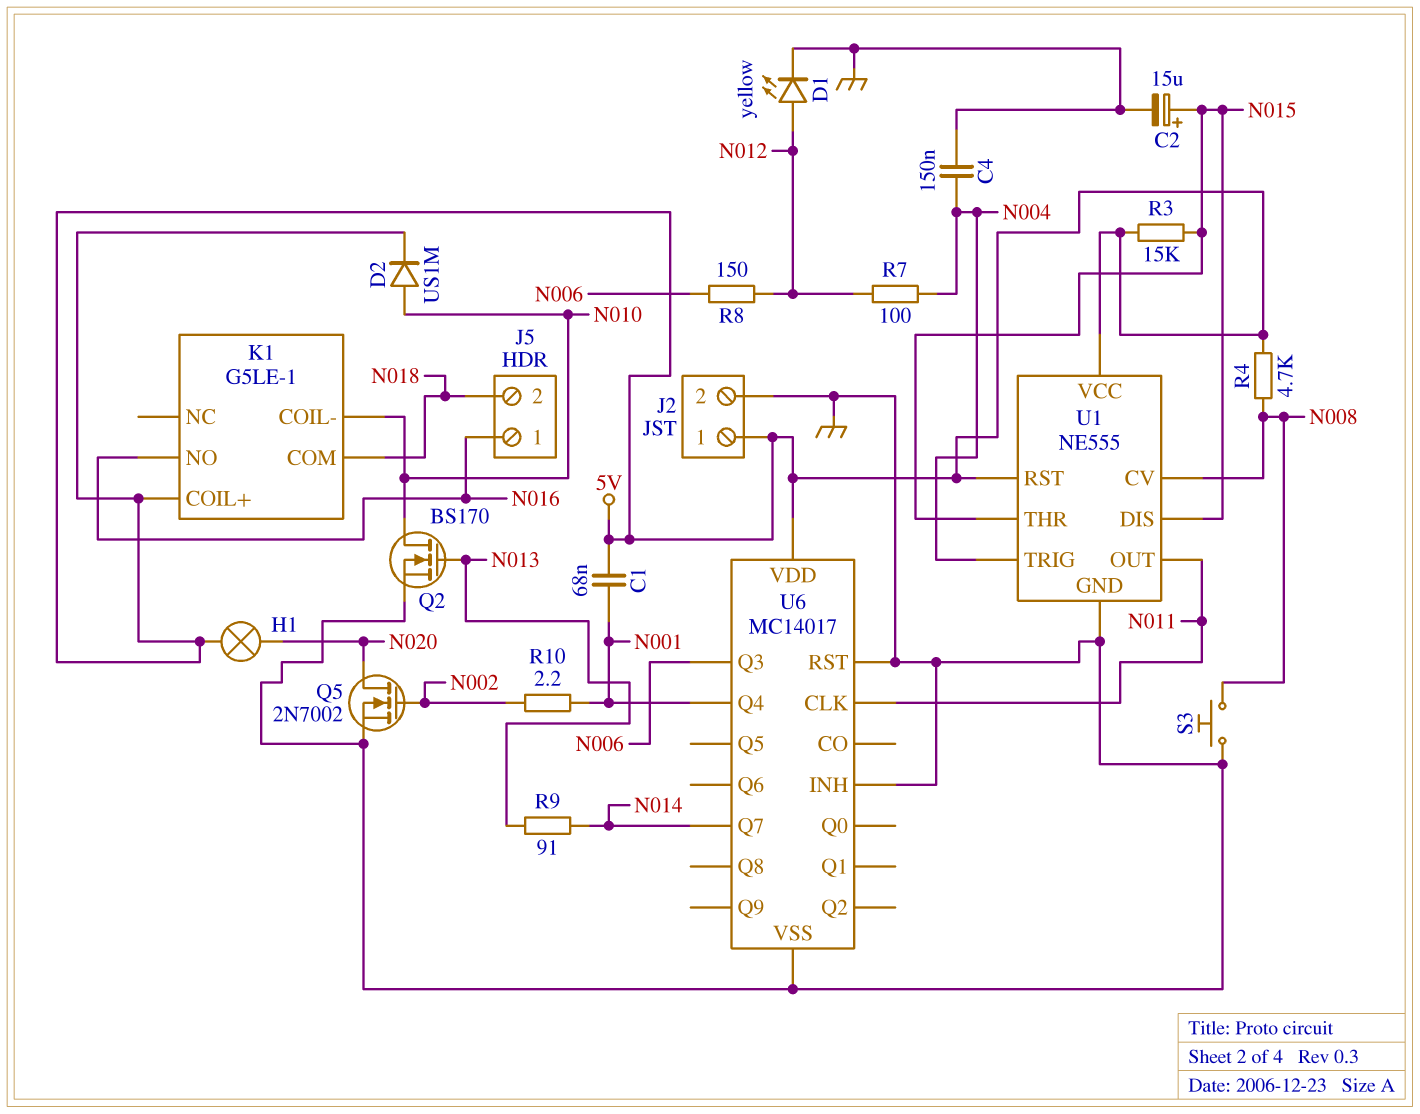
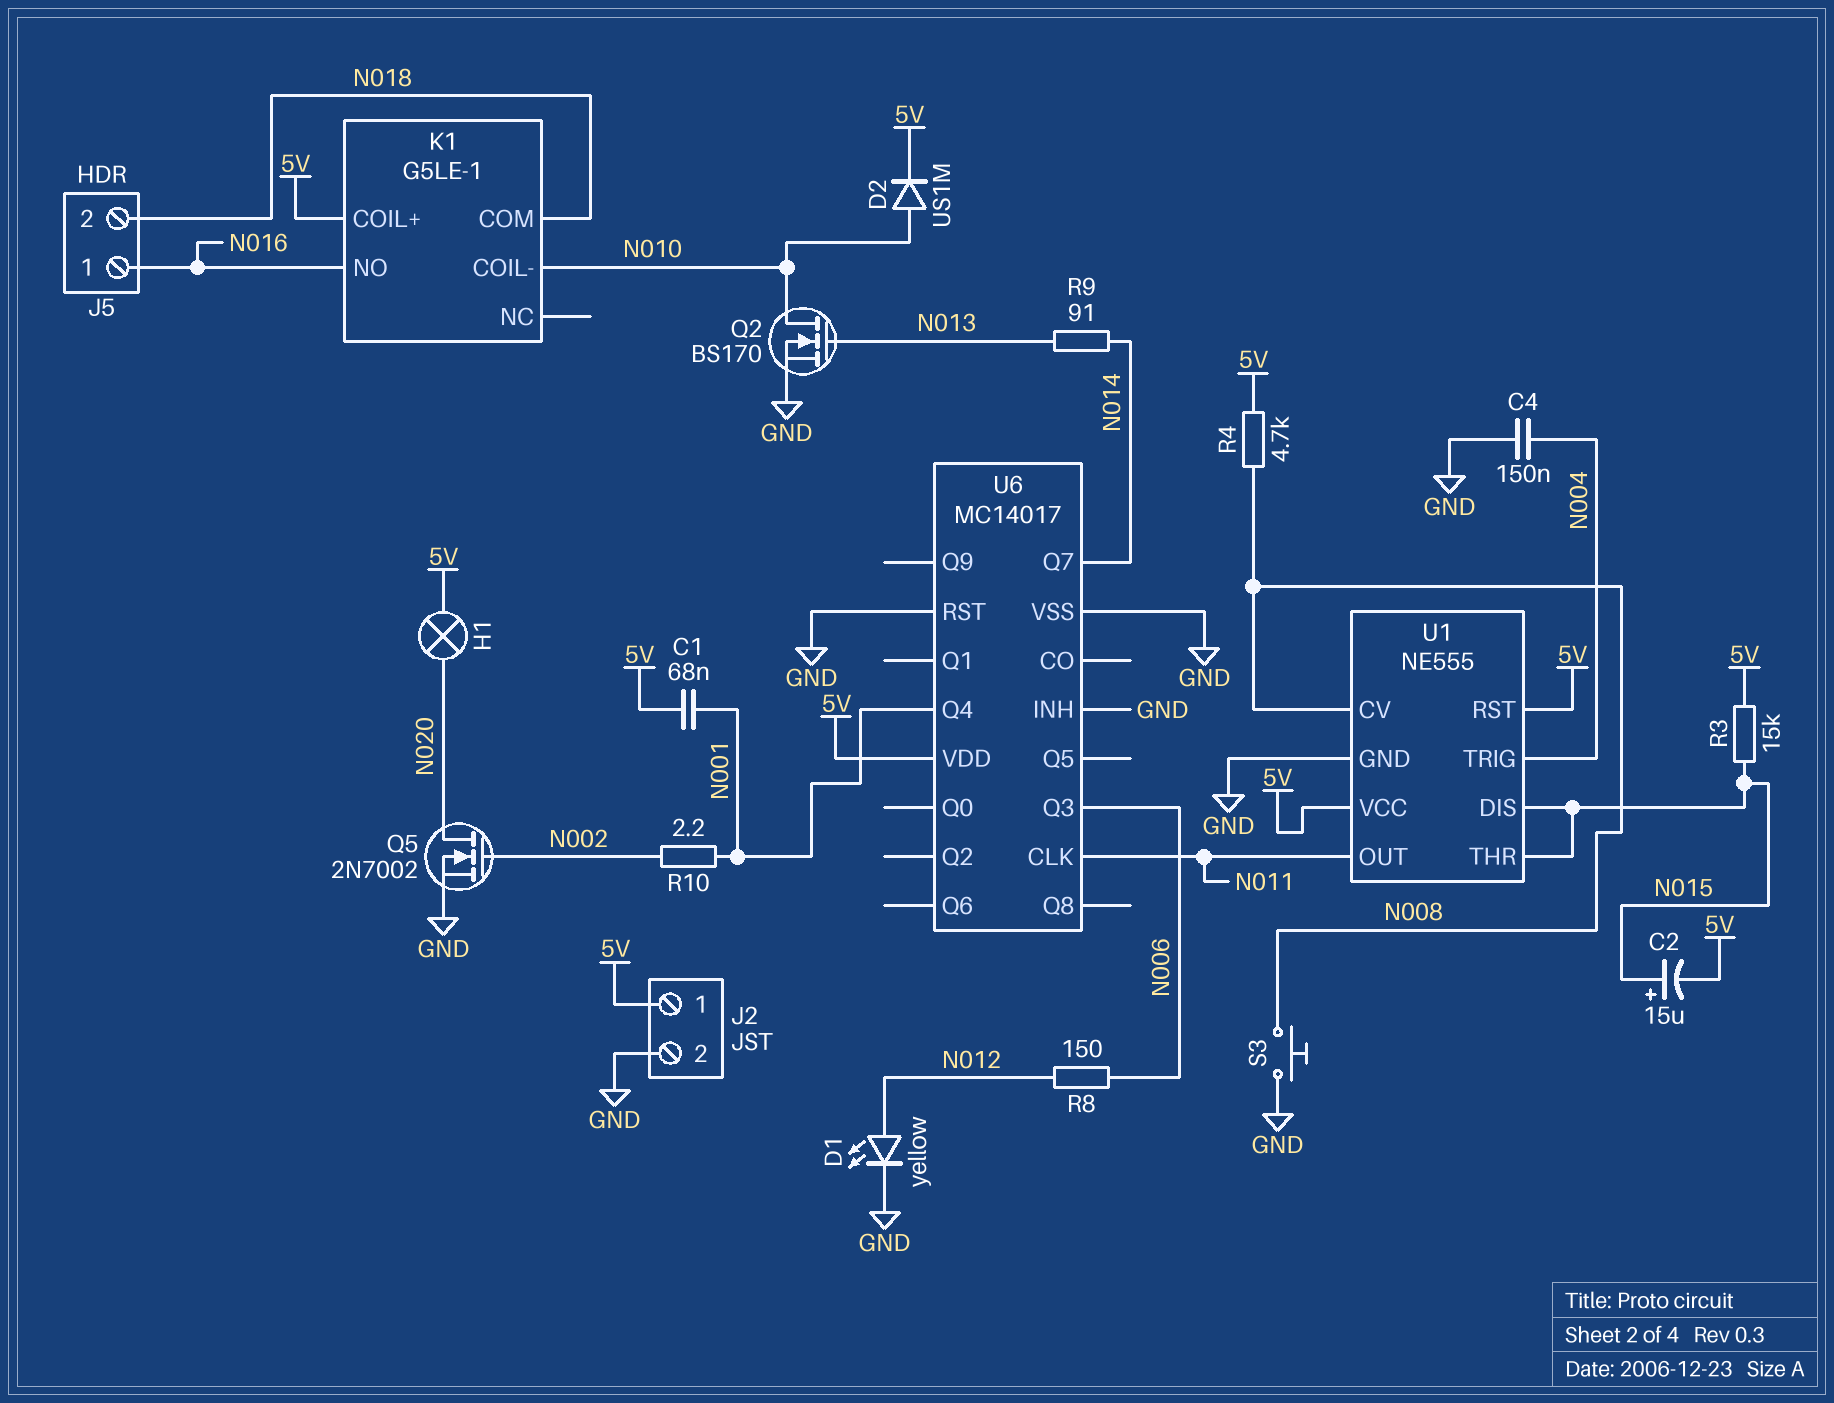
C2: 15uF (plus N015, minus GND) -> 15uF (plus N015, minus 5V)
R7: 100 (N004, N012) -> none

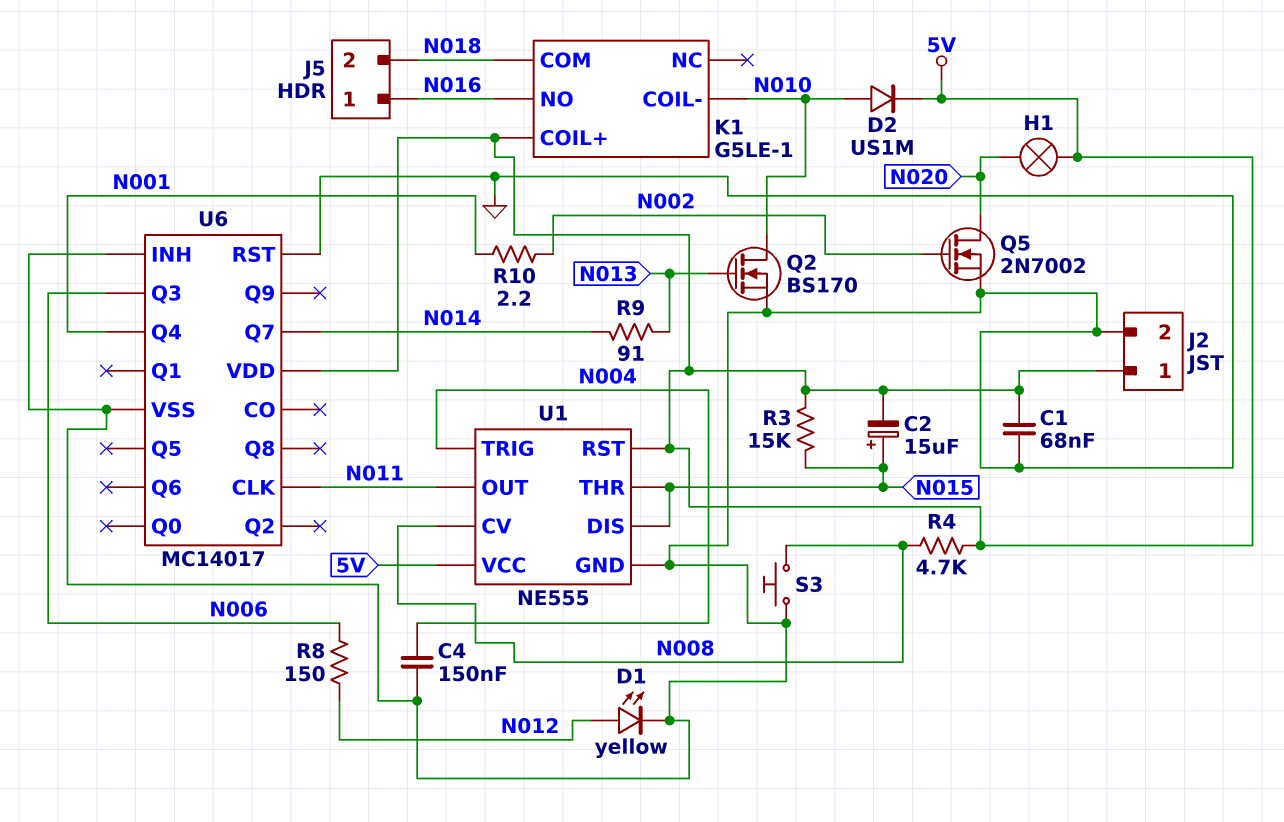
C1: 68nF (5V, N001) -> 68nF (5V, GND)

